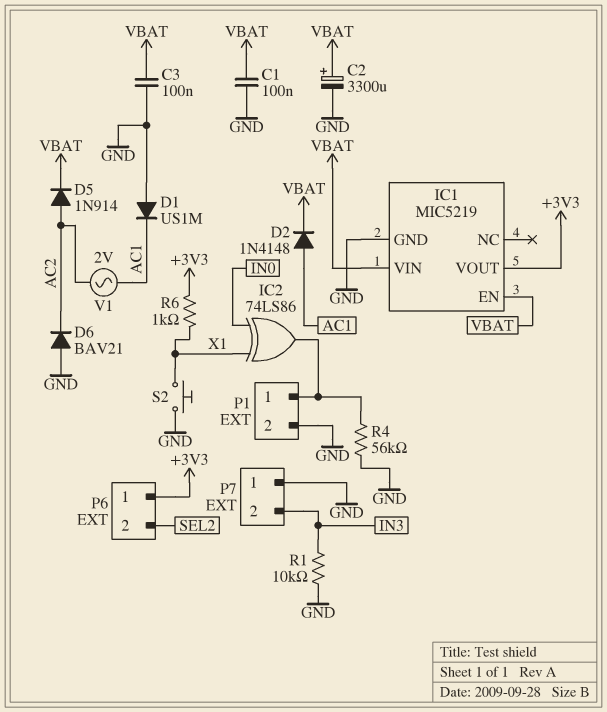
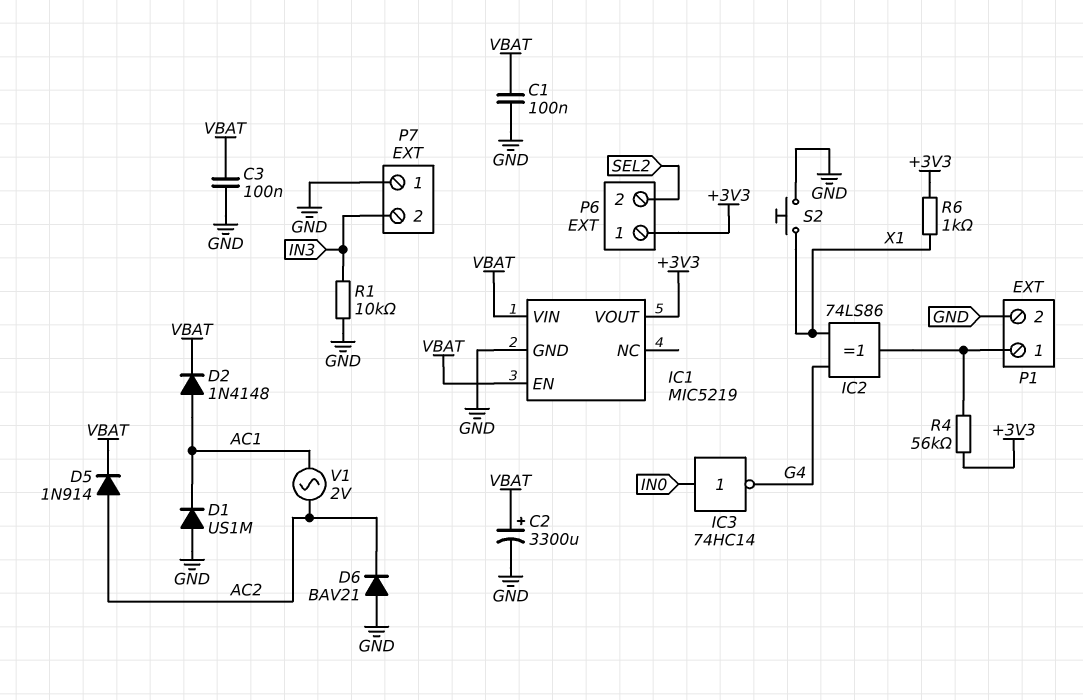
IC2: XOR 74LS86 (in IN0, in X1, out P1/1) -> XOR 74LS86 (in G4, in X1, out P1/1)
IC3: none -> NOT 74HC14 (in IN0, out G4)
R4: 56k (GND, P1/1) -> 56k (+3V3, P1/1)

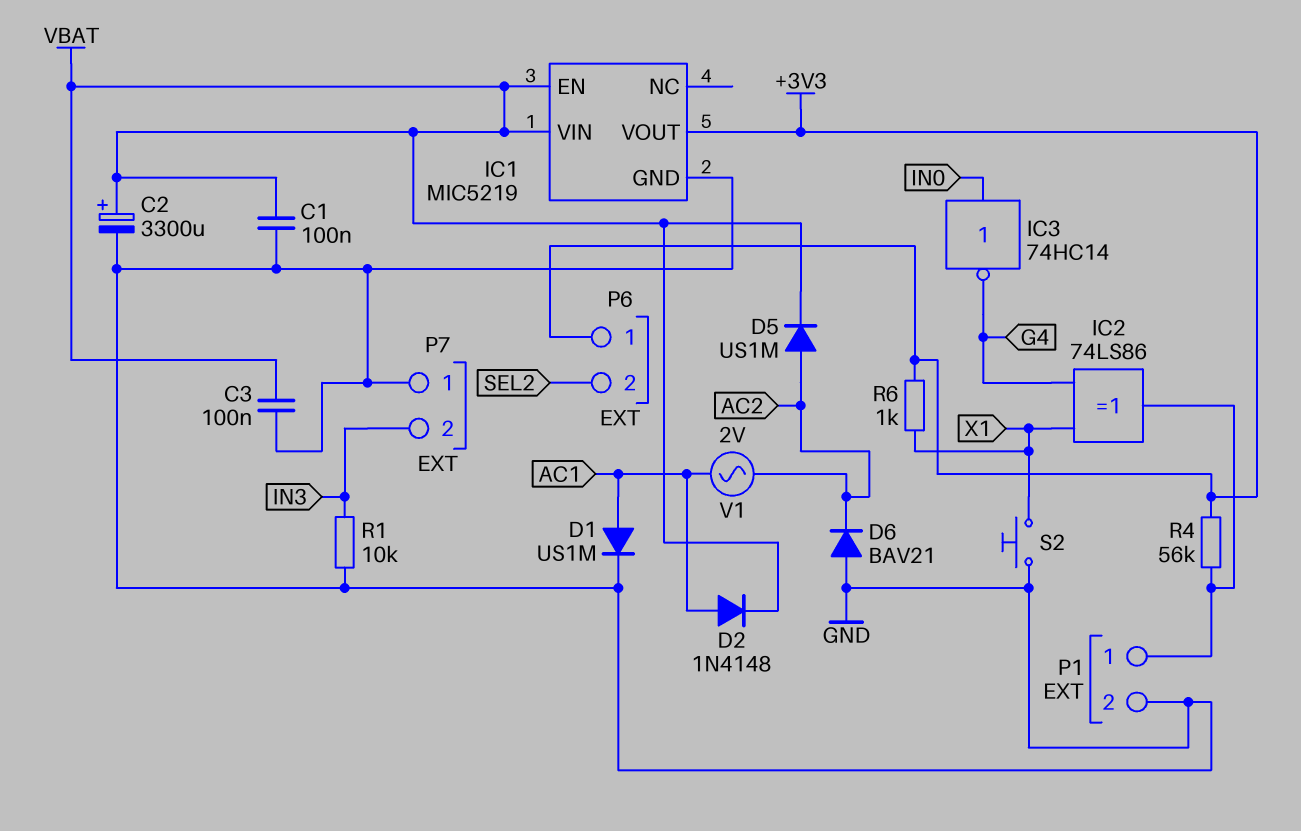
D1: diode US1M (A GND, K AC1) -> diode US1M (A AC1, K GND)
D5: diode 1N914 (A AC2, K VBAT) -> diode US1M (A AC2, K VBAT)

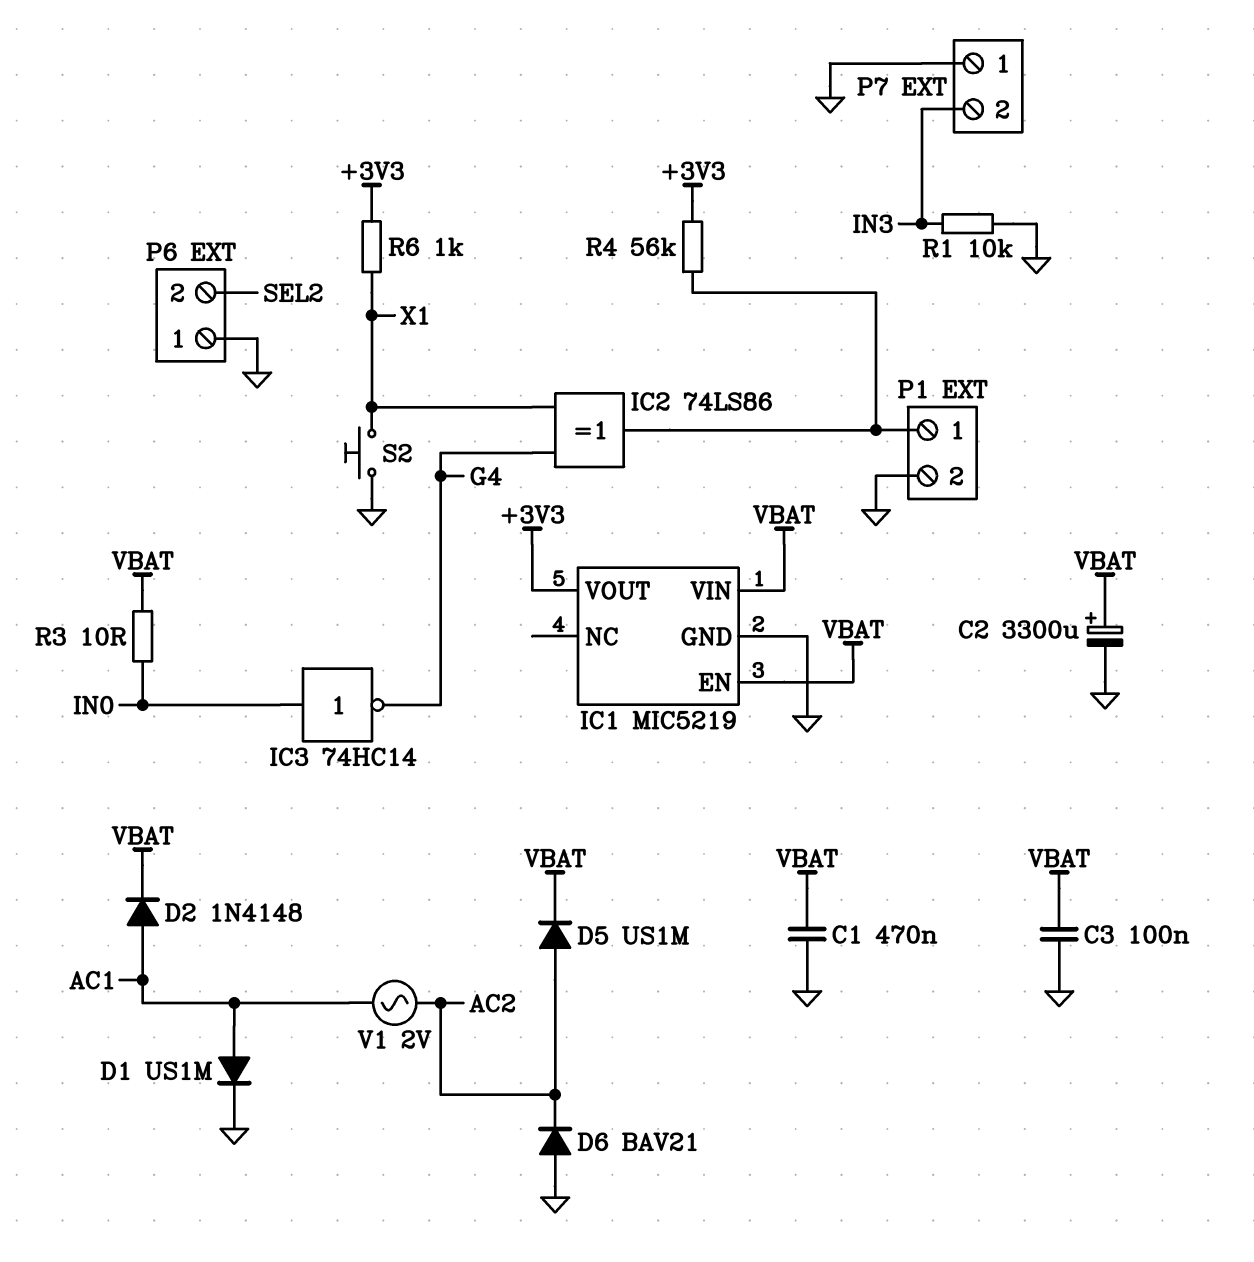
C1: 100nF (GND, VBAT) -> 470nF (GND, VBAT)
P6 pin 1: +3V3 -> GND
R3: none -> 10 (IN0, VBAT)

